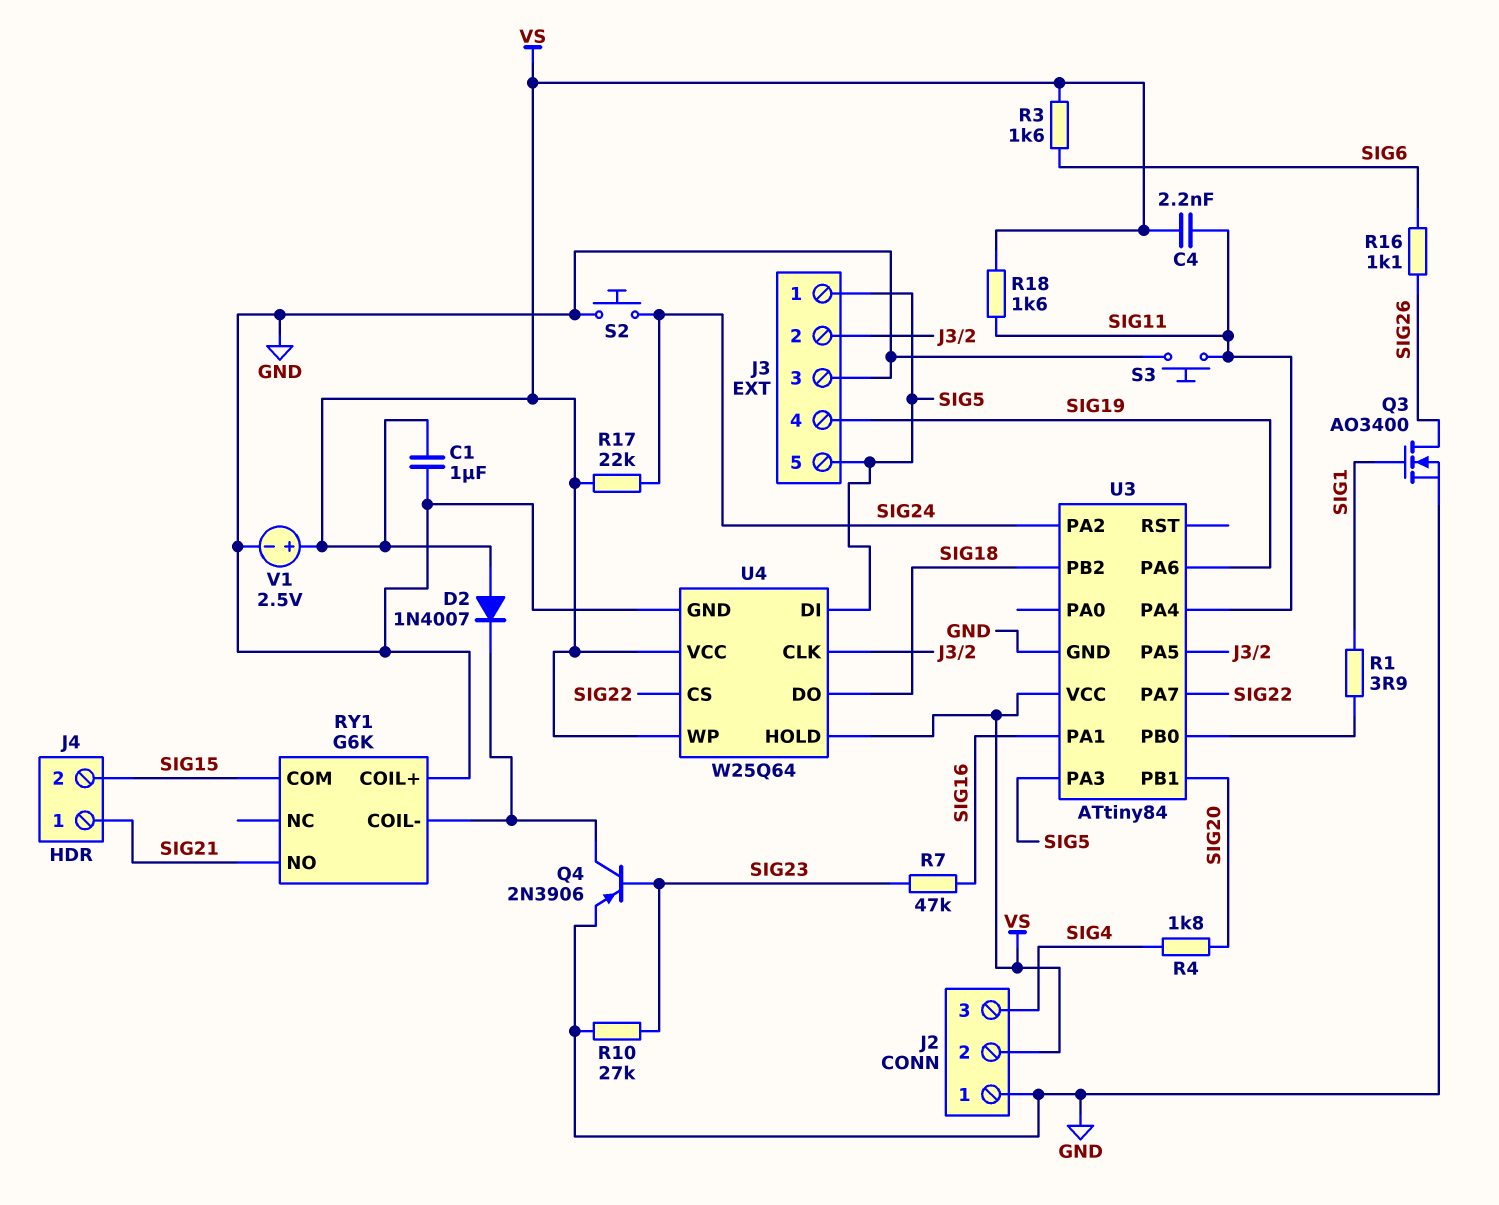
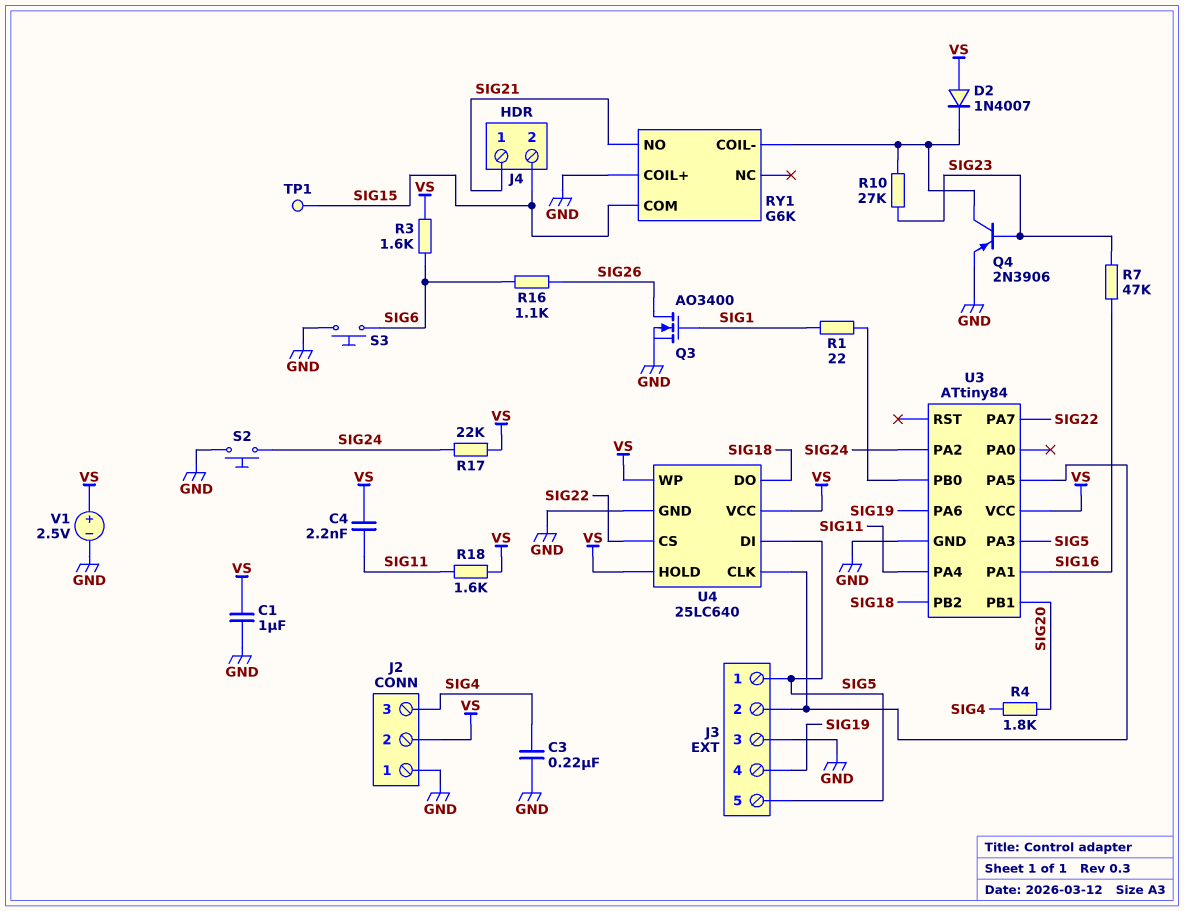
C3: none -> 220nF (GND, SIG4)
R1: 3.9 (SIG1, U3/PB0) -> 22 (SIG1, U3/PB0)
R10: 27k (GND, SIG23) -> 27k (RY1/COIL-, SIG23)
S3: button (GND, SIG11) -> button (GND, SIG6)
TP1: none -> test point (SIG15)
U4: W25Q64 -> 25LC640

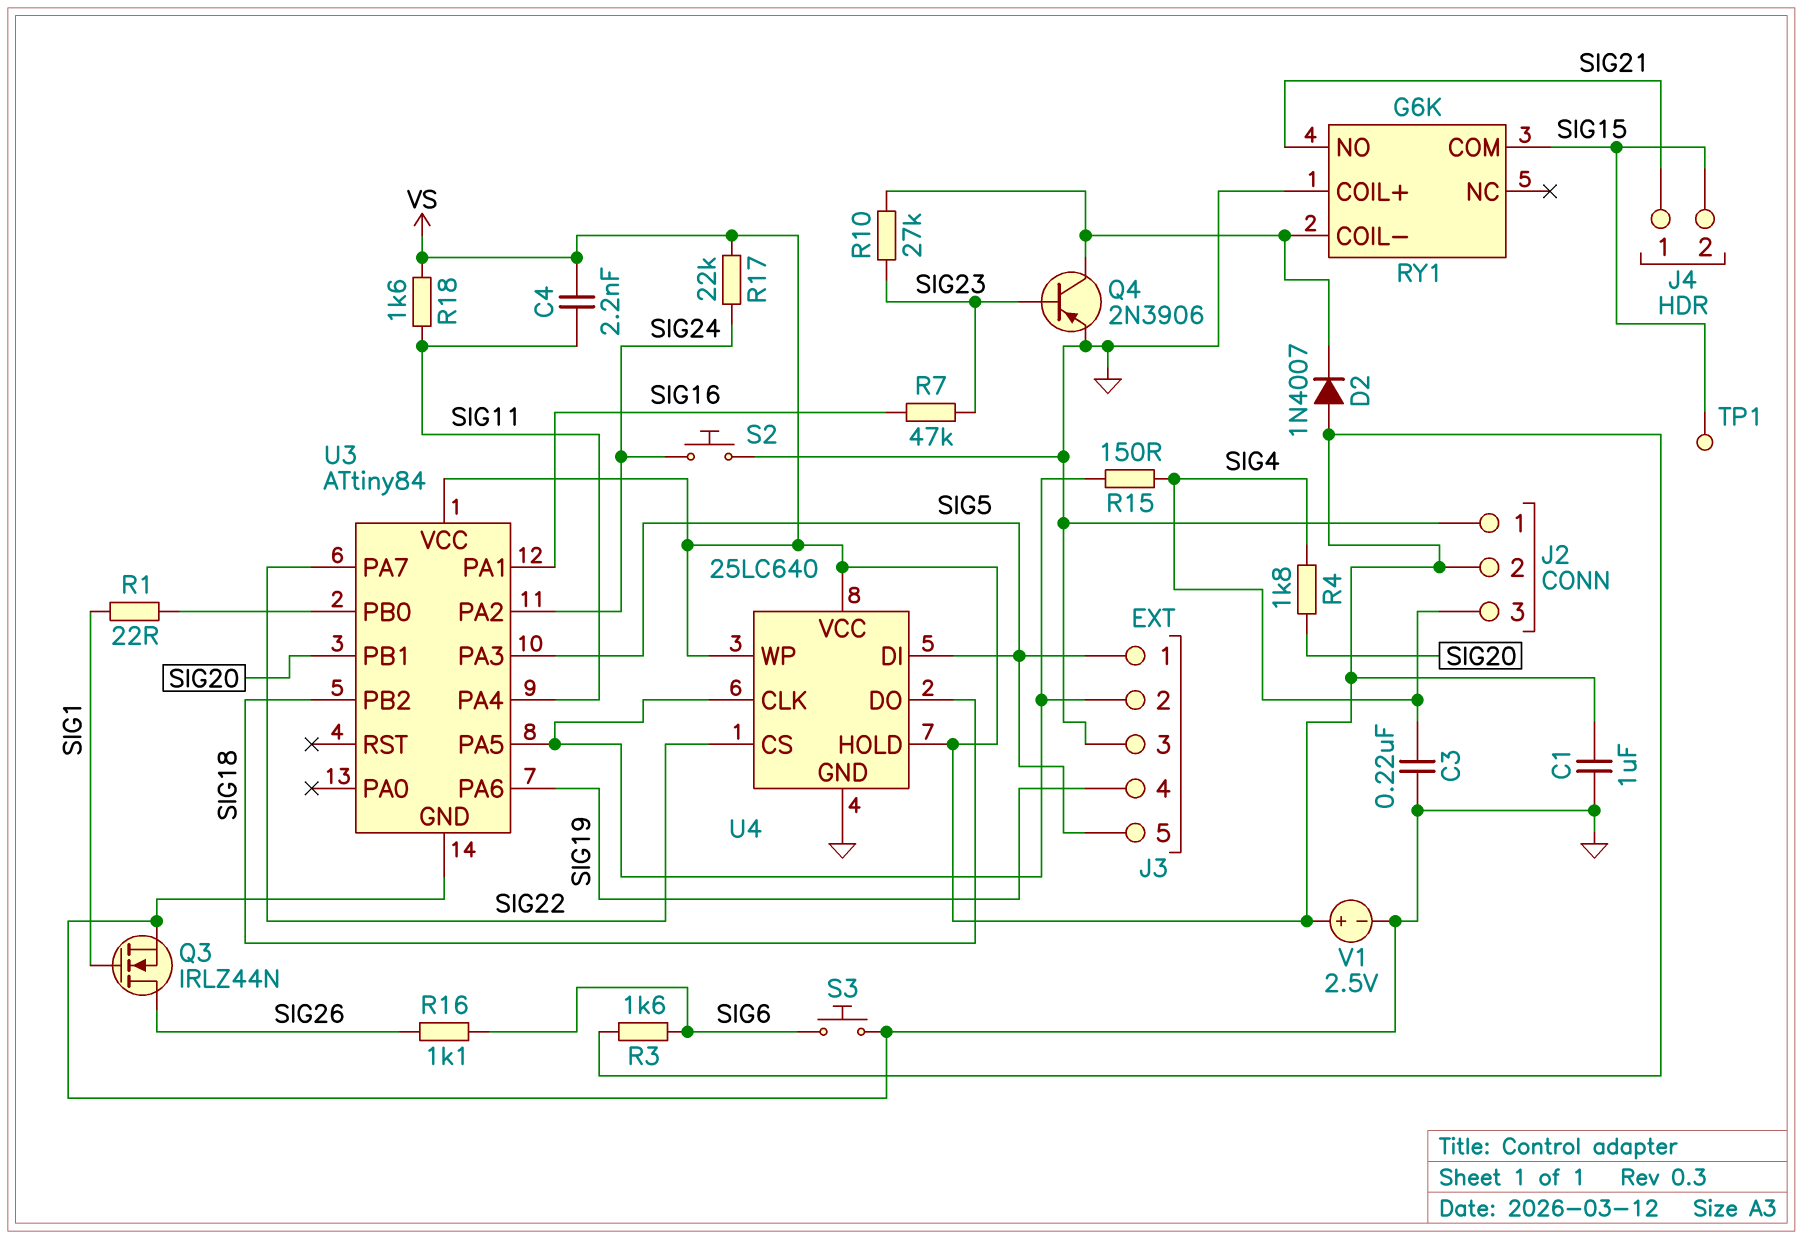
Q3: NMOS AO3400 (G SIG1, D SIG26, S GND) -> NMOS IRLZ44N (G SIG1, D SIG26, S GND)
R15: none -> 150 (J3/2, SIG4)

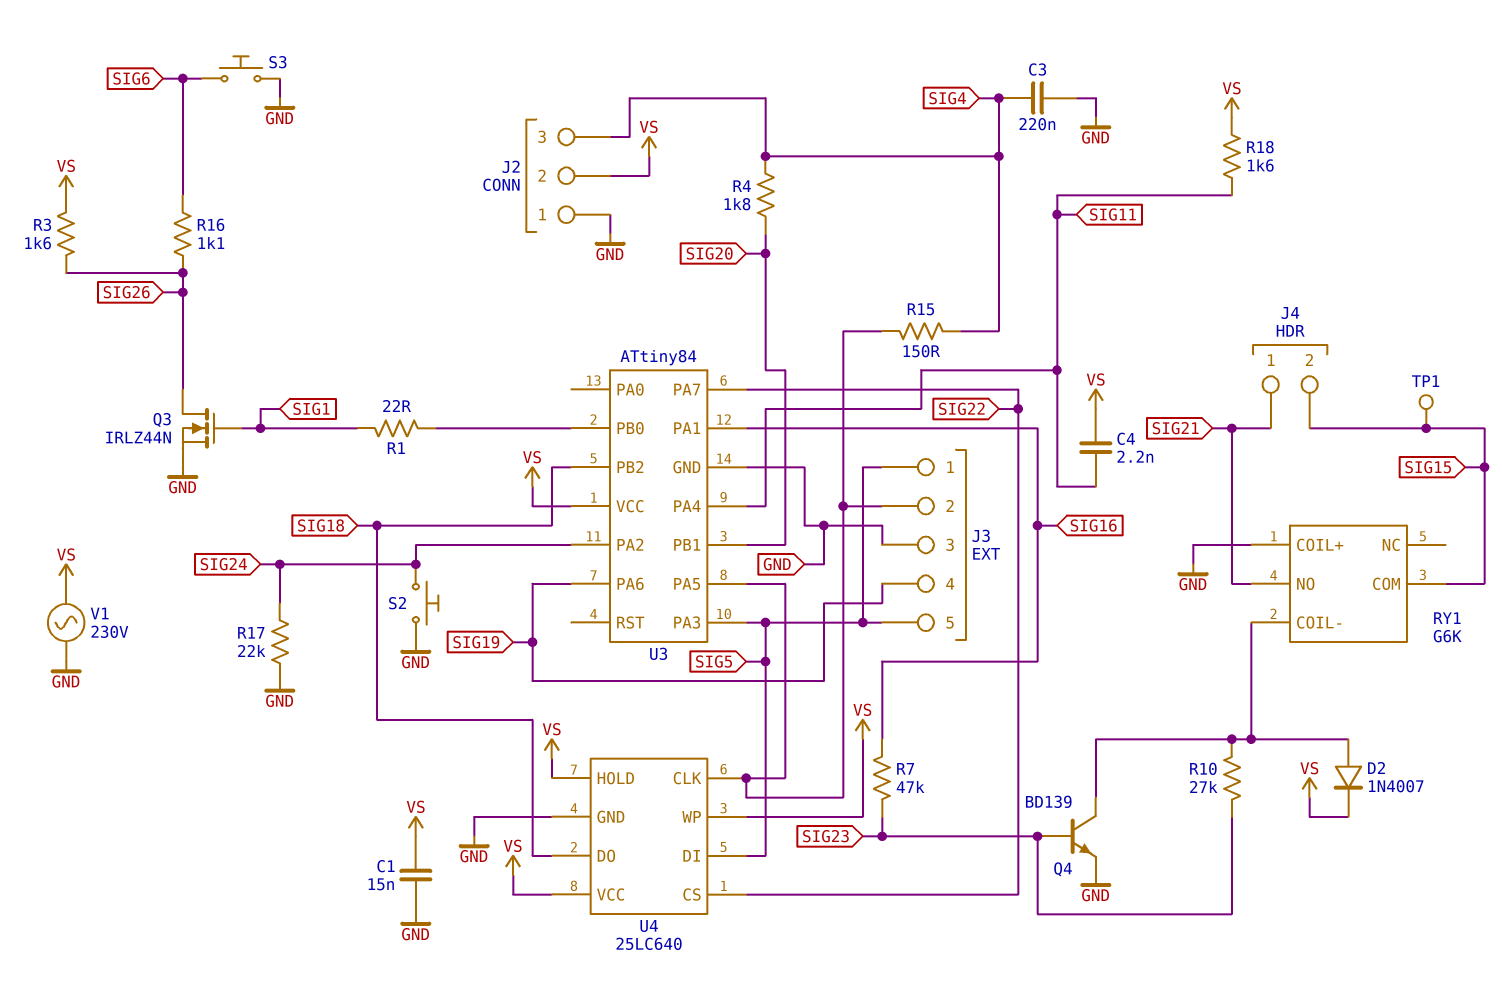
C1: 1uF (GND, VS) -> 15nF (GND, VS)
D2: diode 1N4007 (A VS, K RY1/COIL-) -> diode 1N4007 (A RY1/COIL-, K VS)
Q4: PNP 2N3906 (B SIG23, C RY1/COIL-, E GND) -> NPN BD139 (B SIG23, C RY1/COIL-, E GND)
R3: 1.6k (SIG6, VS) -> 1.6k (SIG26, VS)
R17: 22k (SIG24, VS) -> 22k (GND, SIG24)
V1: 2.5V (plus VS, minus GND) -> AC 230V (GND, VS)

